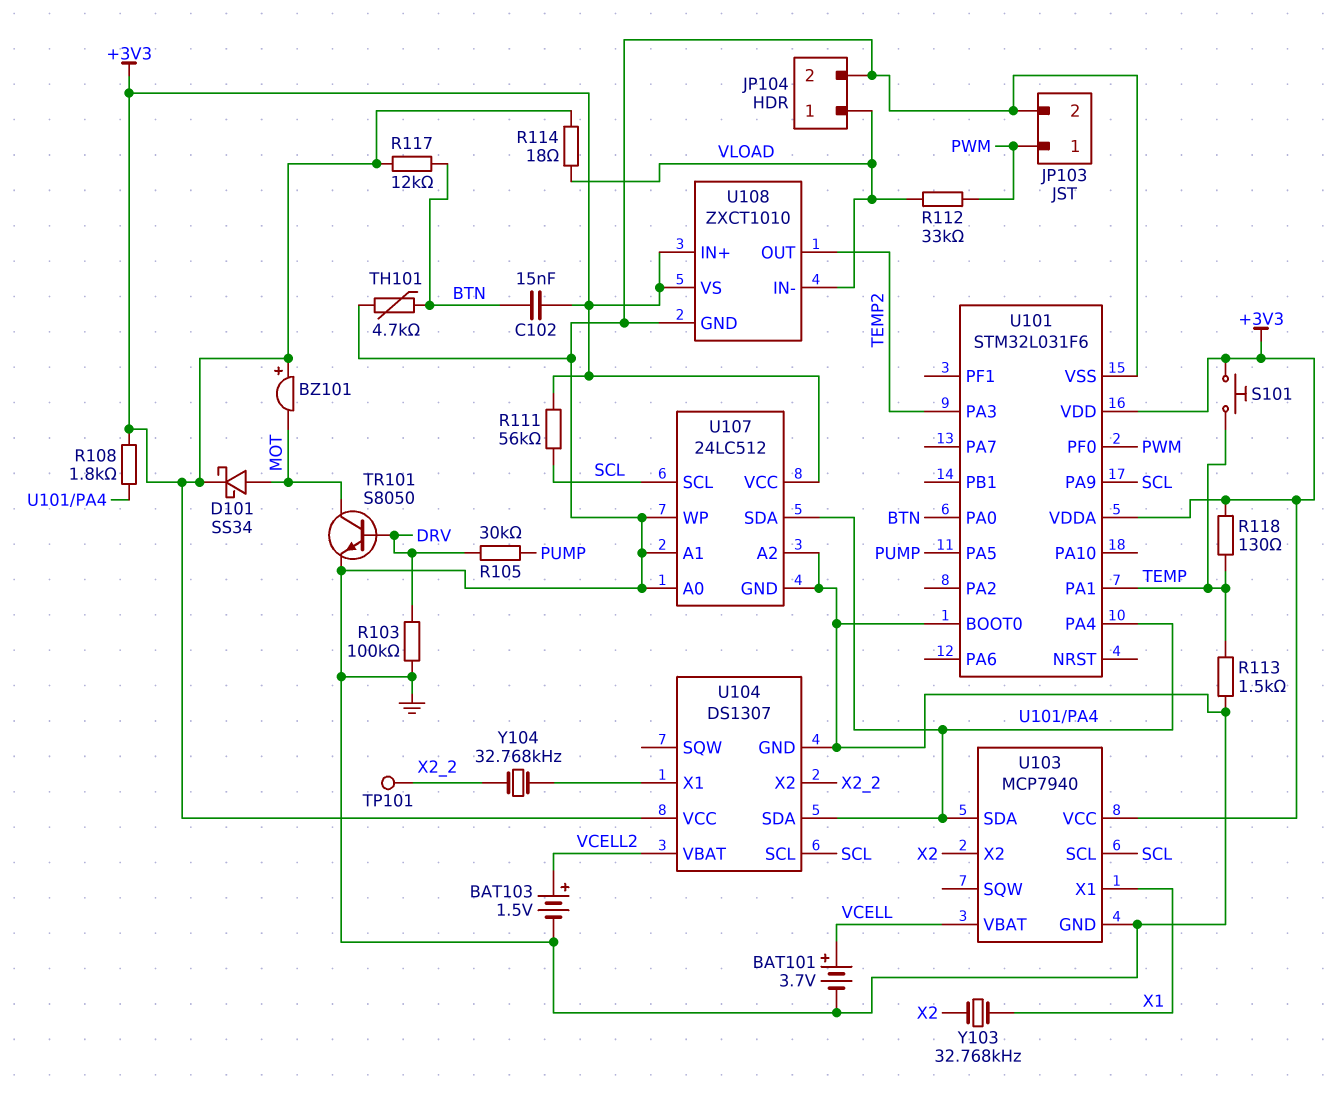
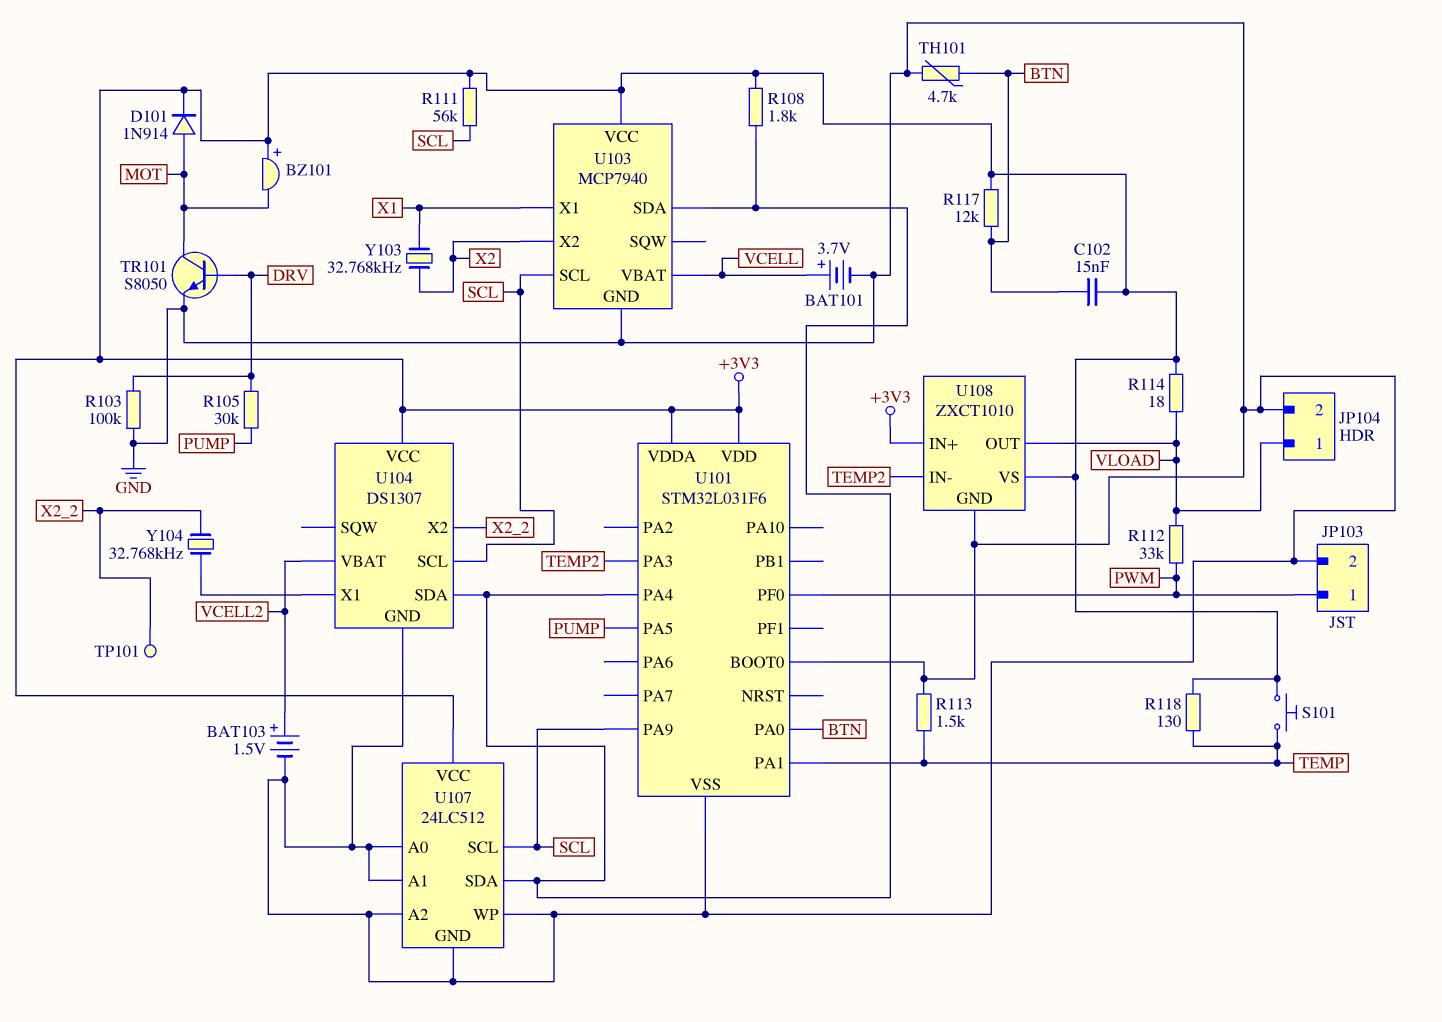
D101: schottky SS34 (A MOT, K +3V3) -> diode 1N914 (A MOT, K +3V3)
U108 pin IN-: VLOAD -> TEMP2
U108 pin OUT: TEMP2 -> VLOAD

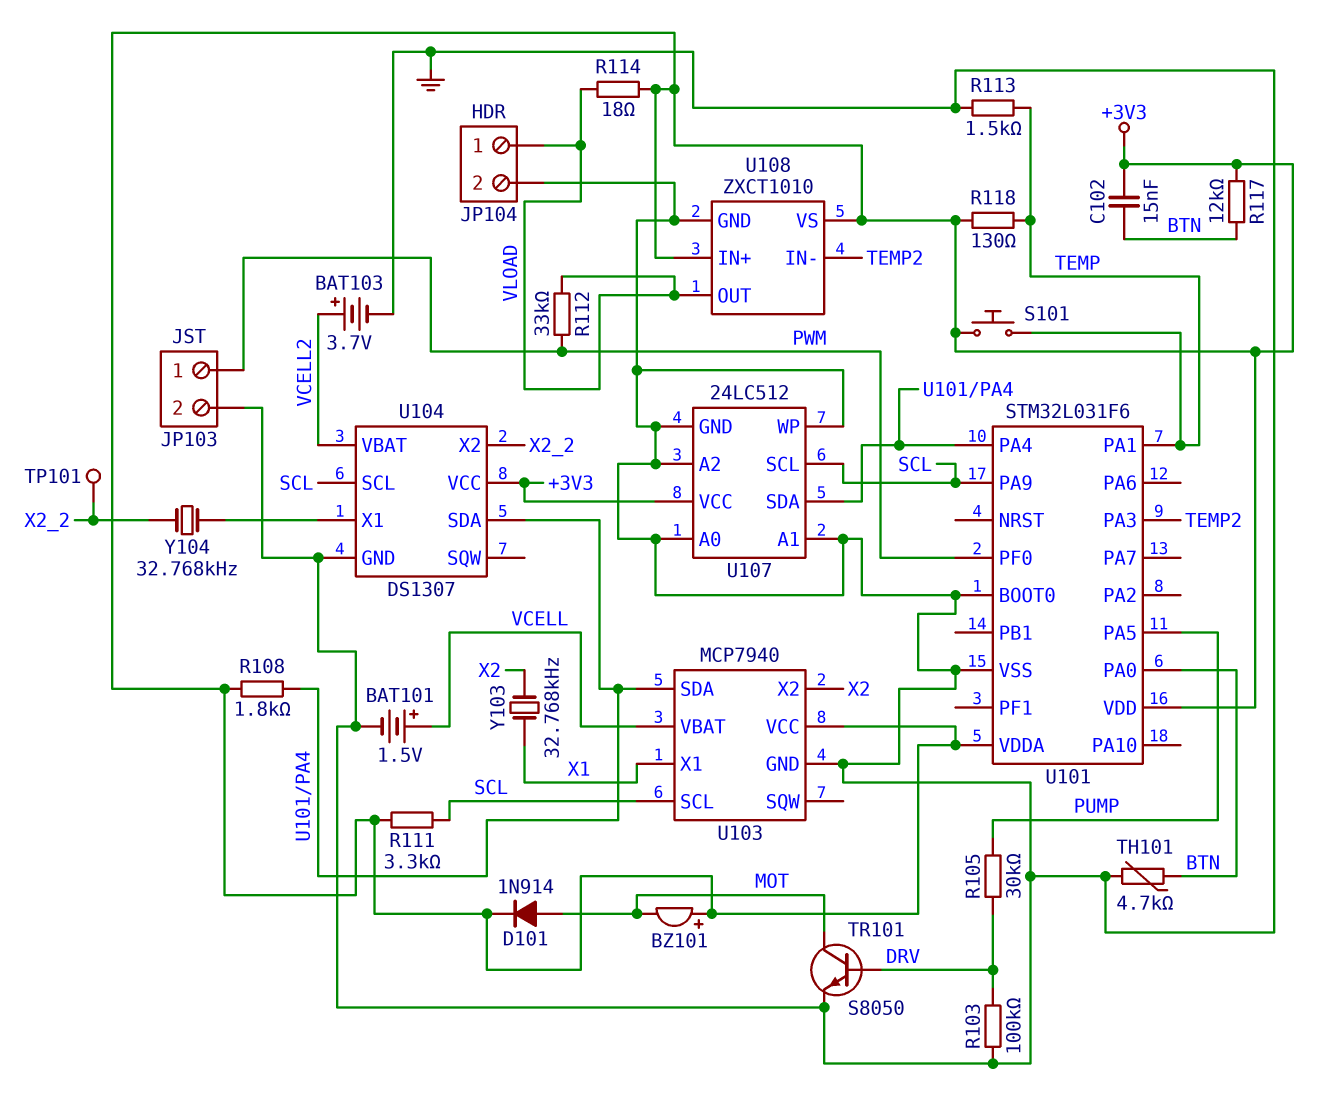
BAT101: 3.7V (plus VCELL, minus GND) -> 1.5V (plus VCELL, minus GND)
BAT103: 1.5V (plus VCELL2, minus GND) -> 3.7V (plus VCELL2, minus GND)
R111: 56k (+3V3, SCL) -> 3.3k (+3V3, SCL)

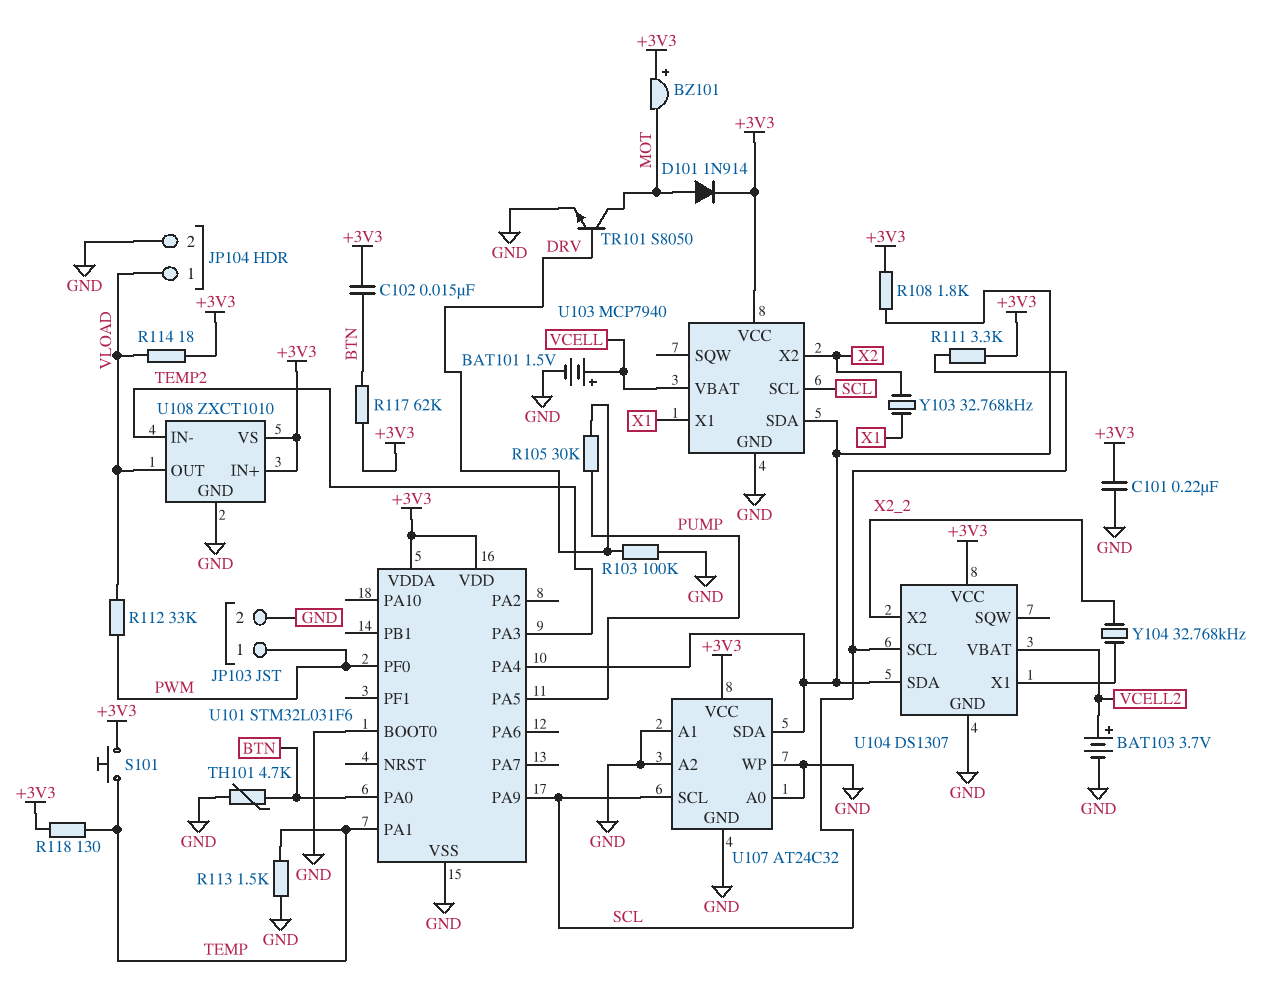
C101: none -> 220nF (+3V3, GND)
R117: 12k (+3V3, BTN) -> 62k (+3V3, BTN)
TP101: test point (X2_2) -> none
U107: 24LC512 -> AT24C32

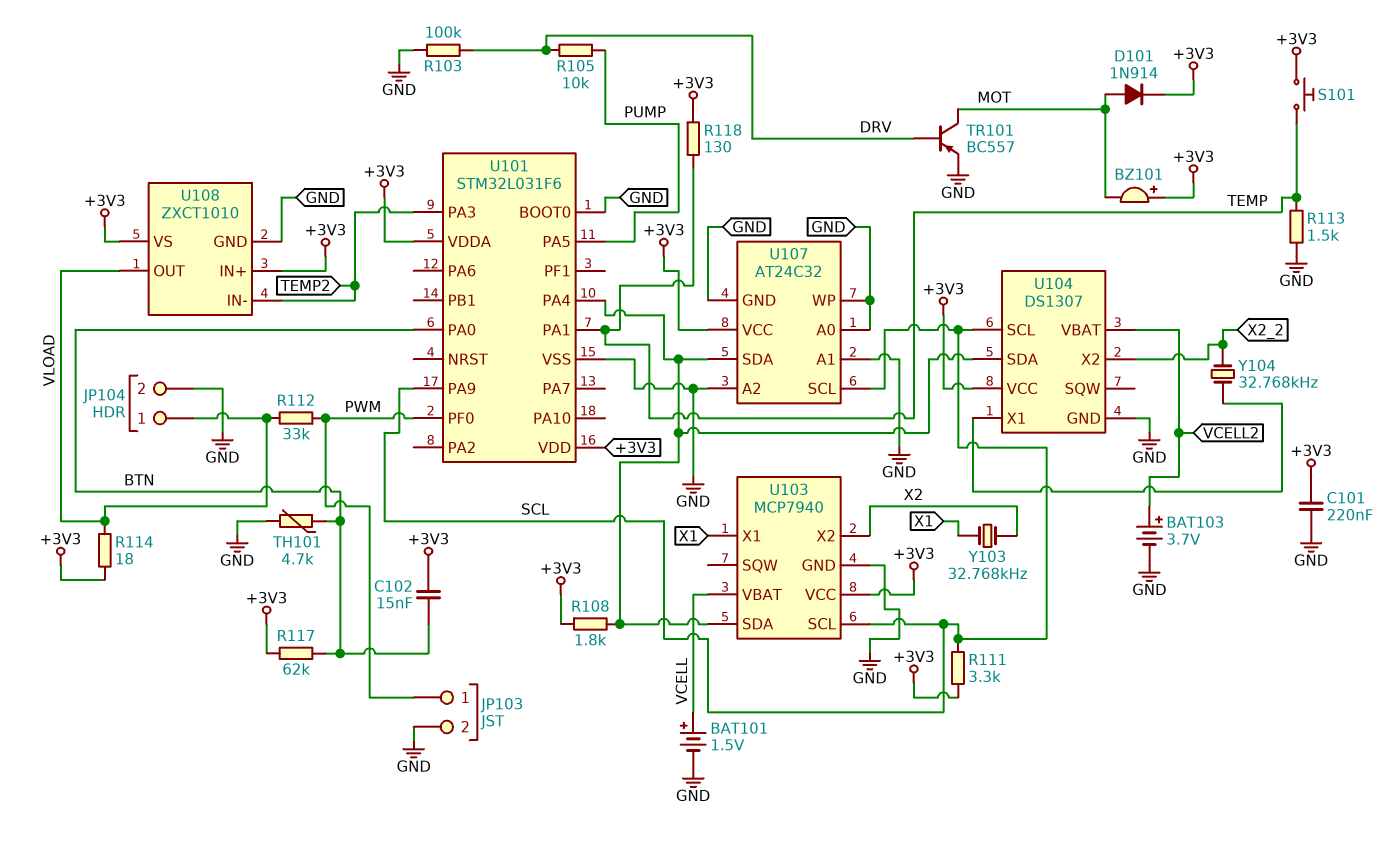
R105: 30k (DRV, PUMP) -> 10k (DRV, PUMP)
TR101: NPN S8050 (B DRV, C MOT, E GND) -> PNP BC557 (B DRV, C MOT, E GND)

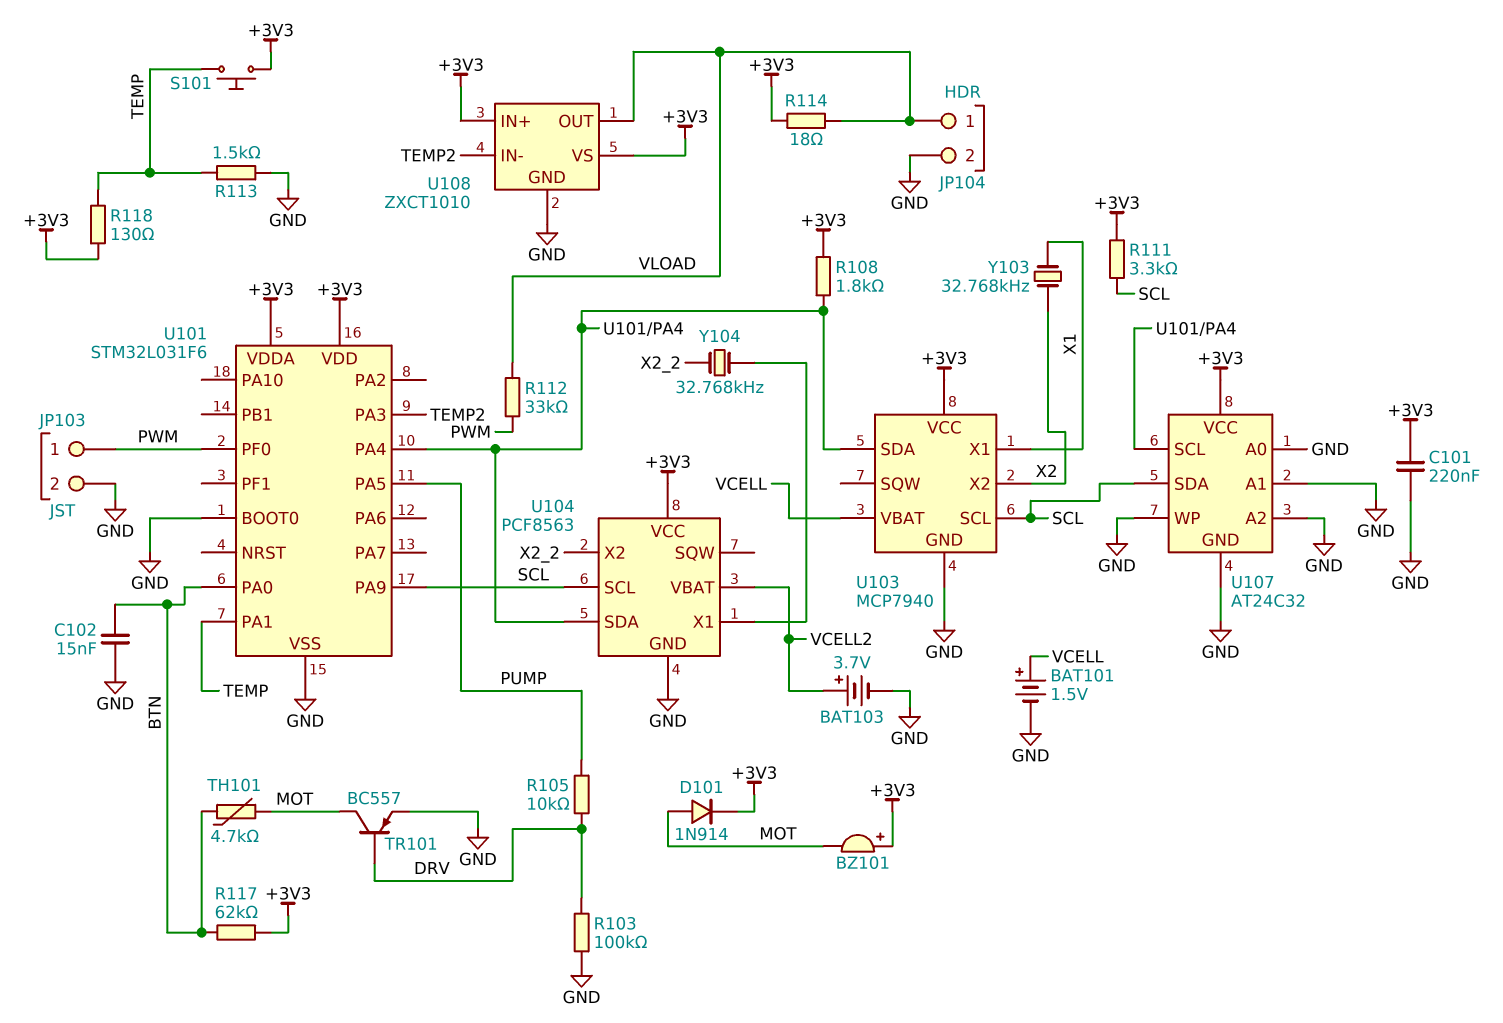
C102: 15nF (+3V3, BTN) -> 15nF (BTN, GND)
TH101: 4.7k (BTN, GND) -> 4.7k (BTN, MOT)
U104: DS1307 -> PCF8563
U107 pin SCL: SCL -> U101/PA4
U107 pin SDA: U101/PA4 -> SCL

